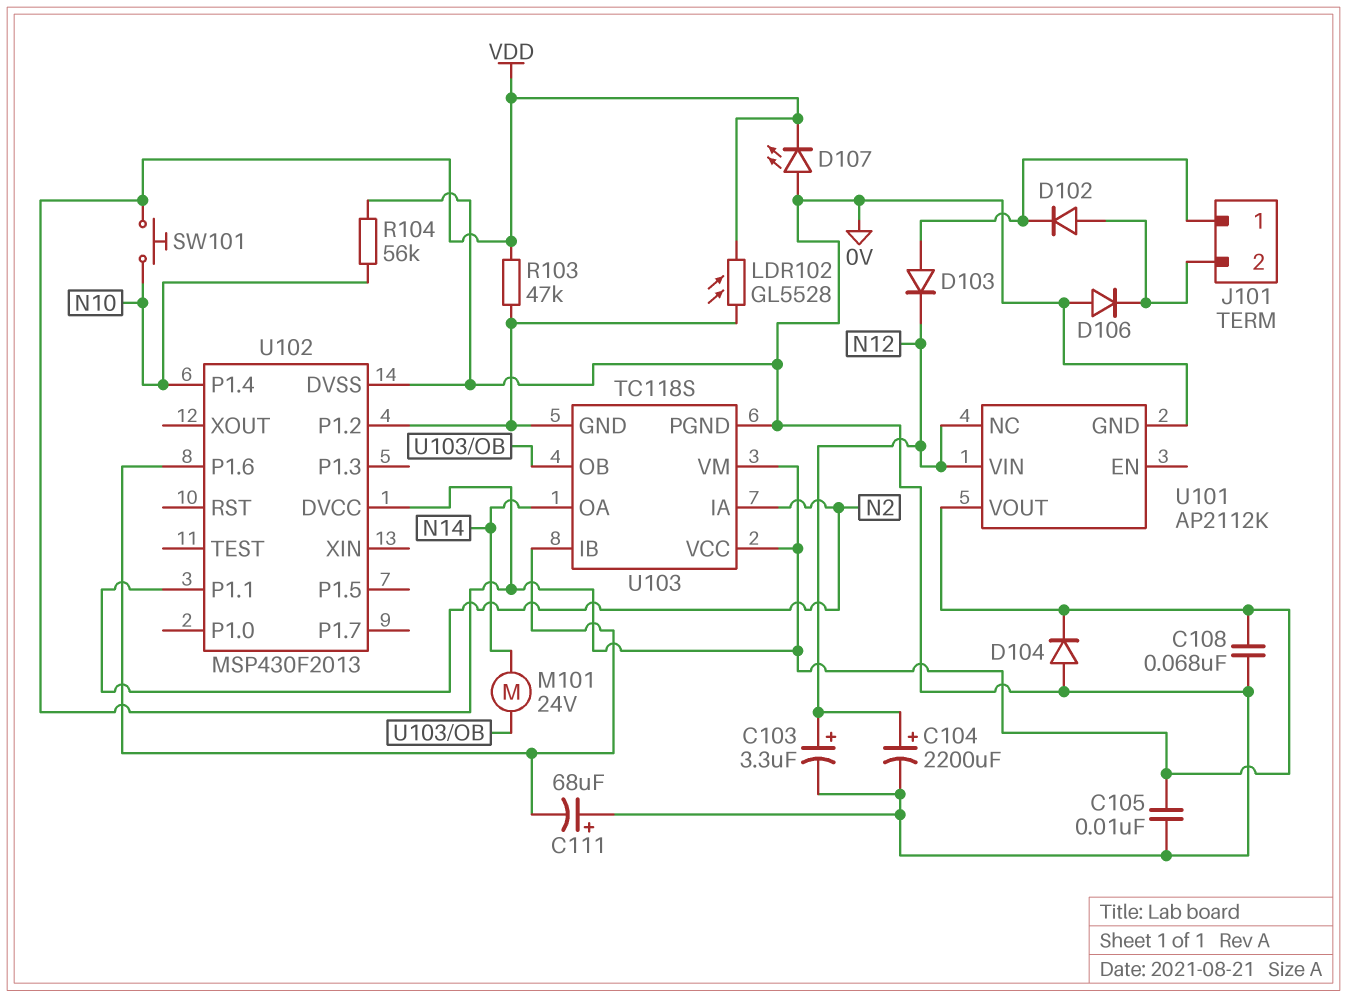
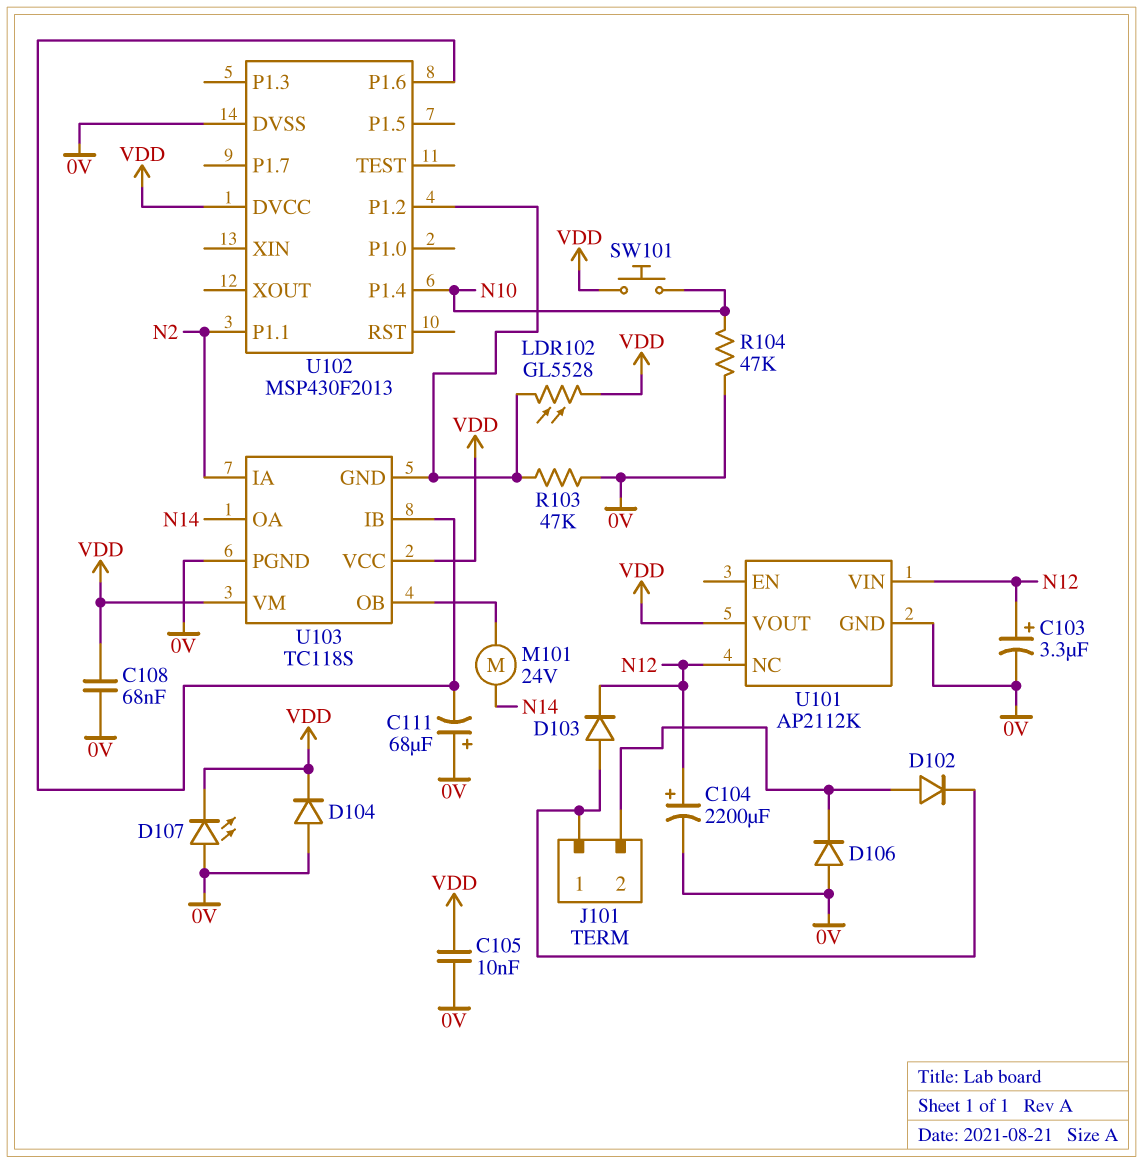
R103: 47k (U102/P1.2, VDD) -> 47k (0V, U102/P1.2)
R104: 56k (0V, N10) -> 47k (0V, N10)

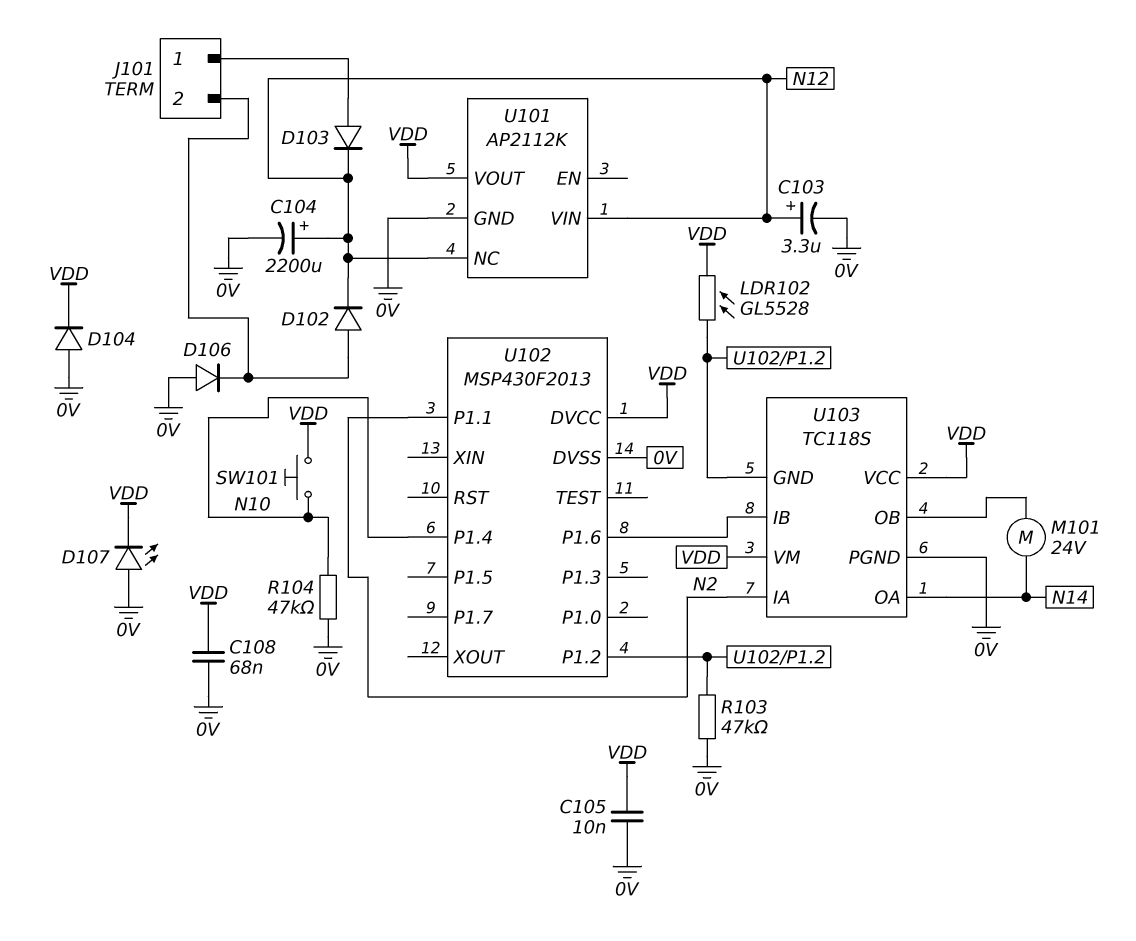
C111: 68uF (plus 0V, minus U102/P1.6) -> none
D102: diode (A J101/2, K J101/1) -> diode (A J101/2, K N12)

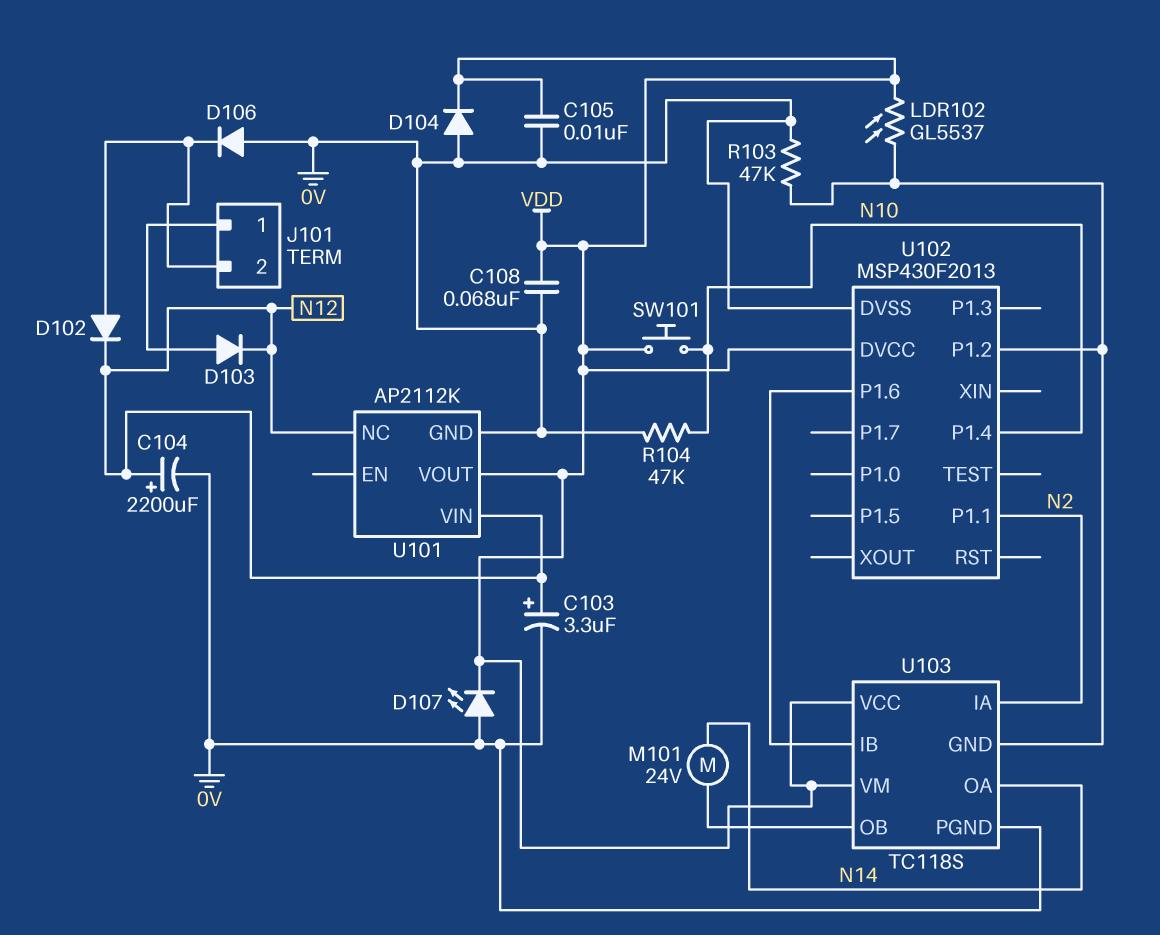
LDR102: GL5528 (U102/P1.2, VDD) -> GL5537 (U102/P1.2, VDD)

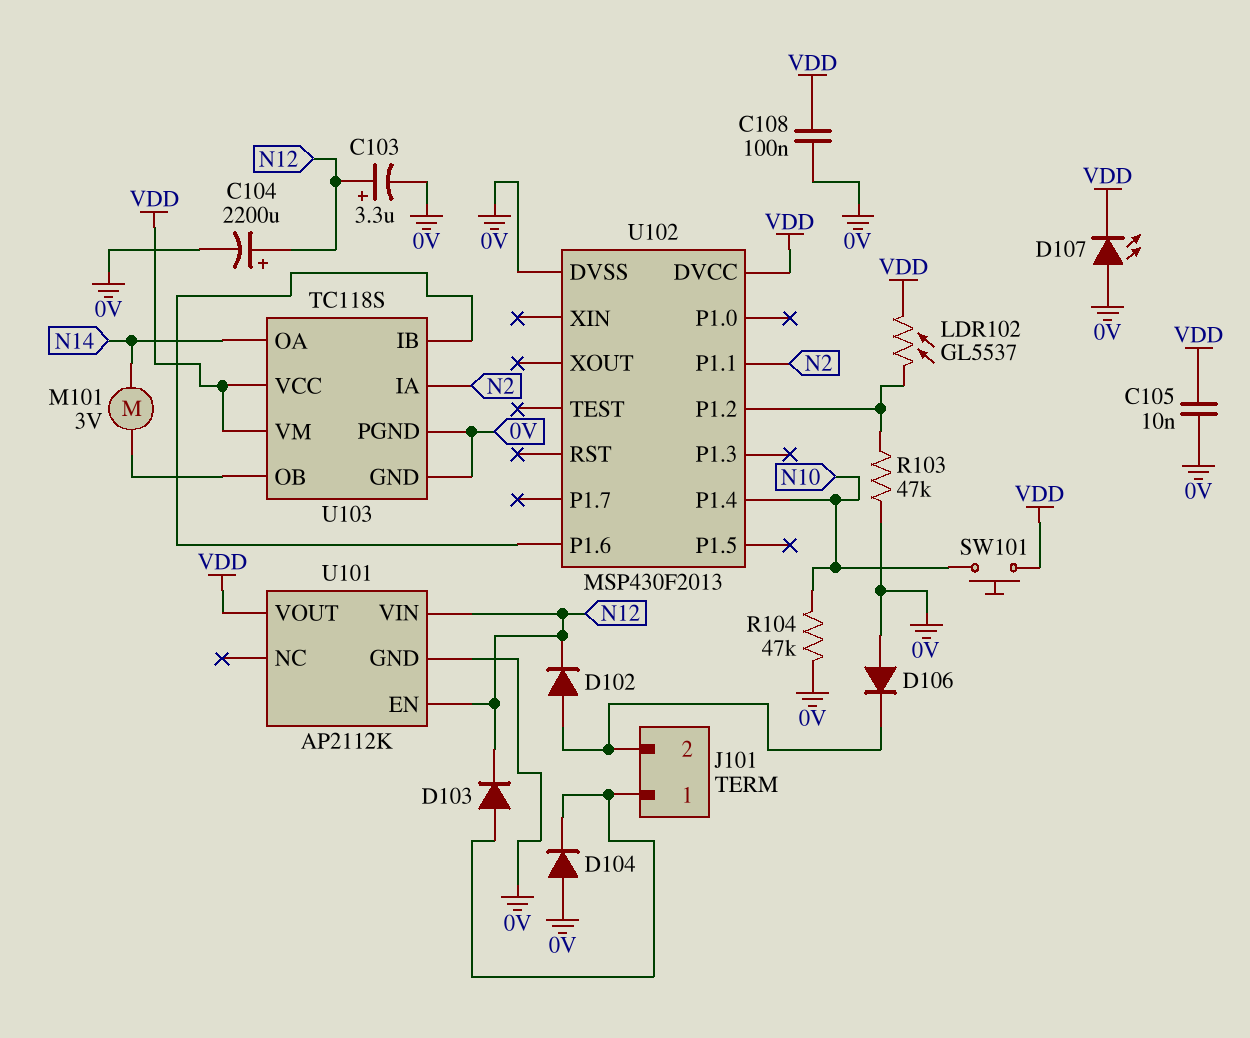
C108: 68nF (0V, VDD) -> 100nF (0V, VDD)
D104: diode (A 0V, K VDD) -> diode (A 0V, K J101/1)
M101: motor 24V (N14, U103/OB) -> motor 3V (N14, U103/OB)
U101 pin EN: none -> N12
U101 pin NC: N12 -> none
U103 pin GND: U102/P1.2 -> 0V

